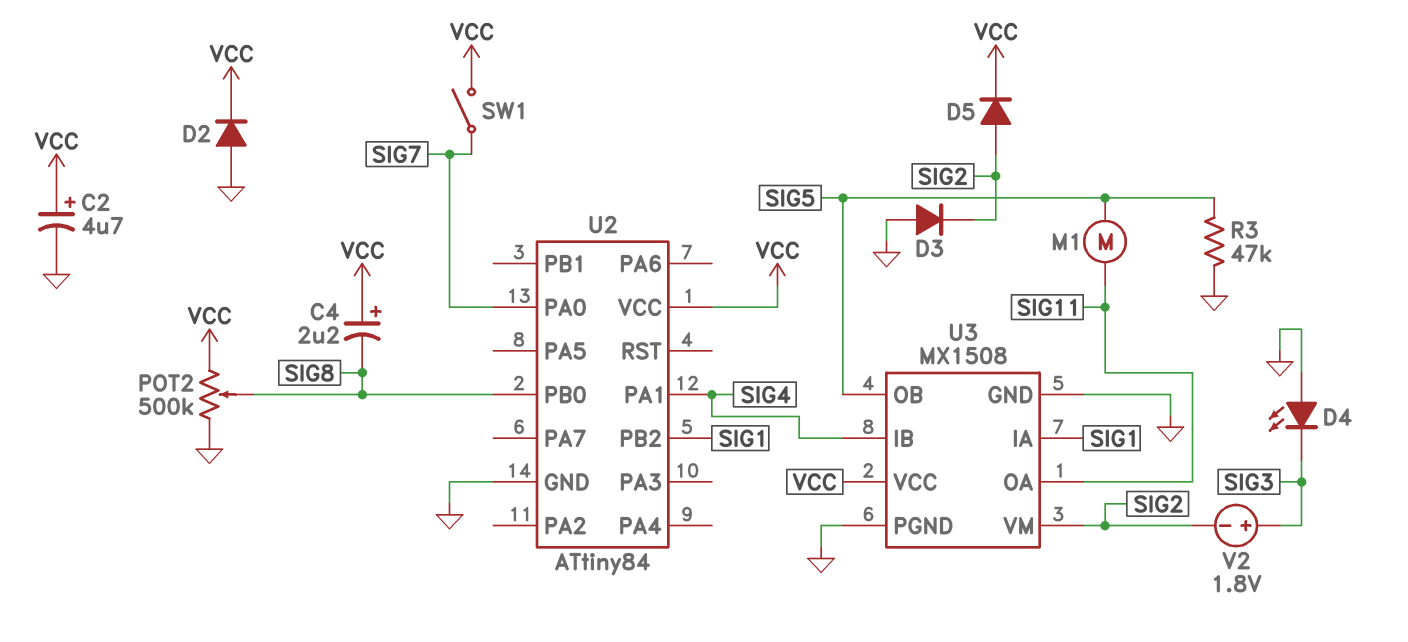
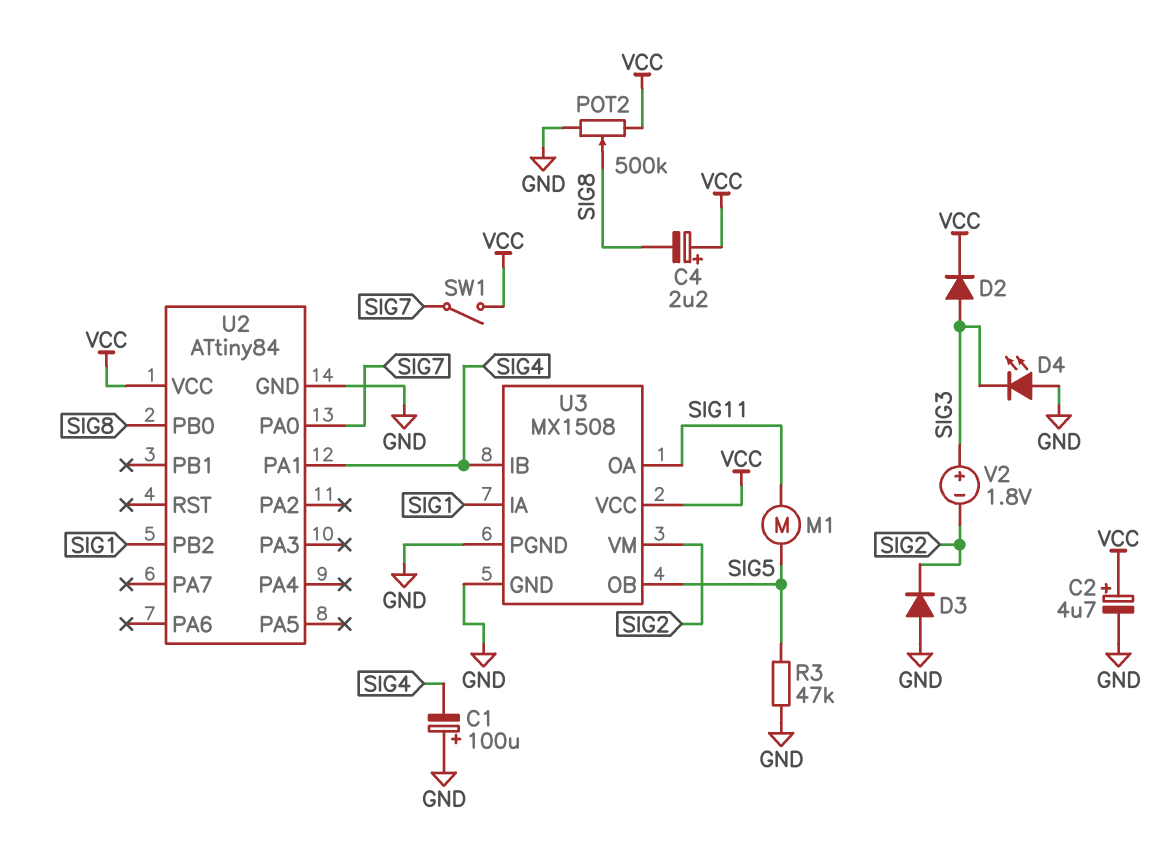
C1: none -> 100uF (plus GND, minus SIG4)
D2: diode (A GND, K VCC) -> diode (A SIG3, K VCC)
D5: diode (A SIG2, K VCC) -> none

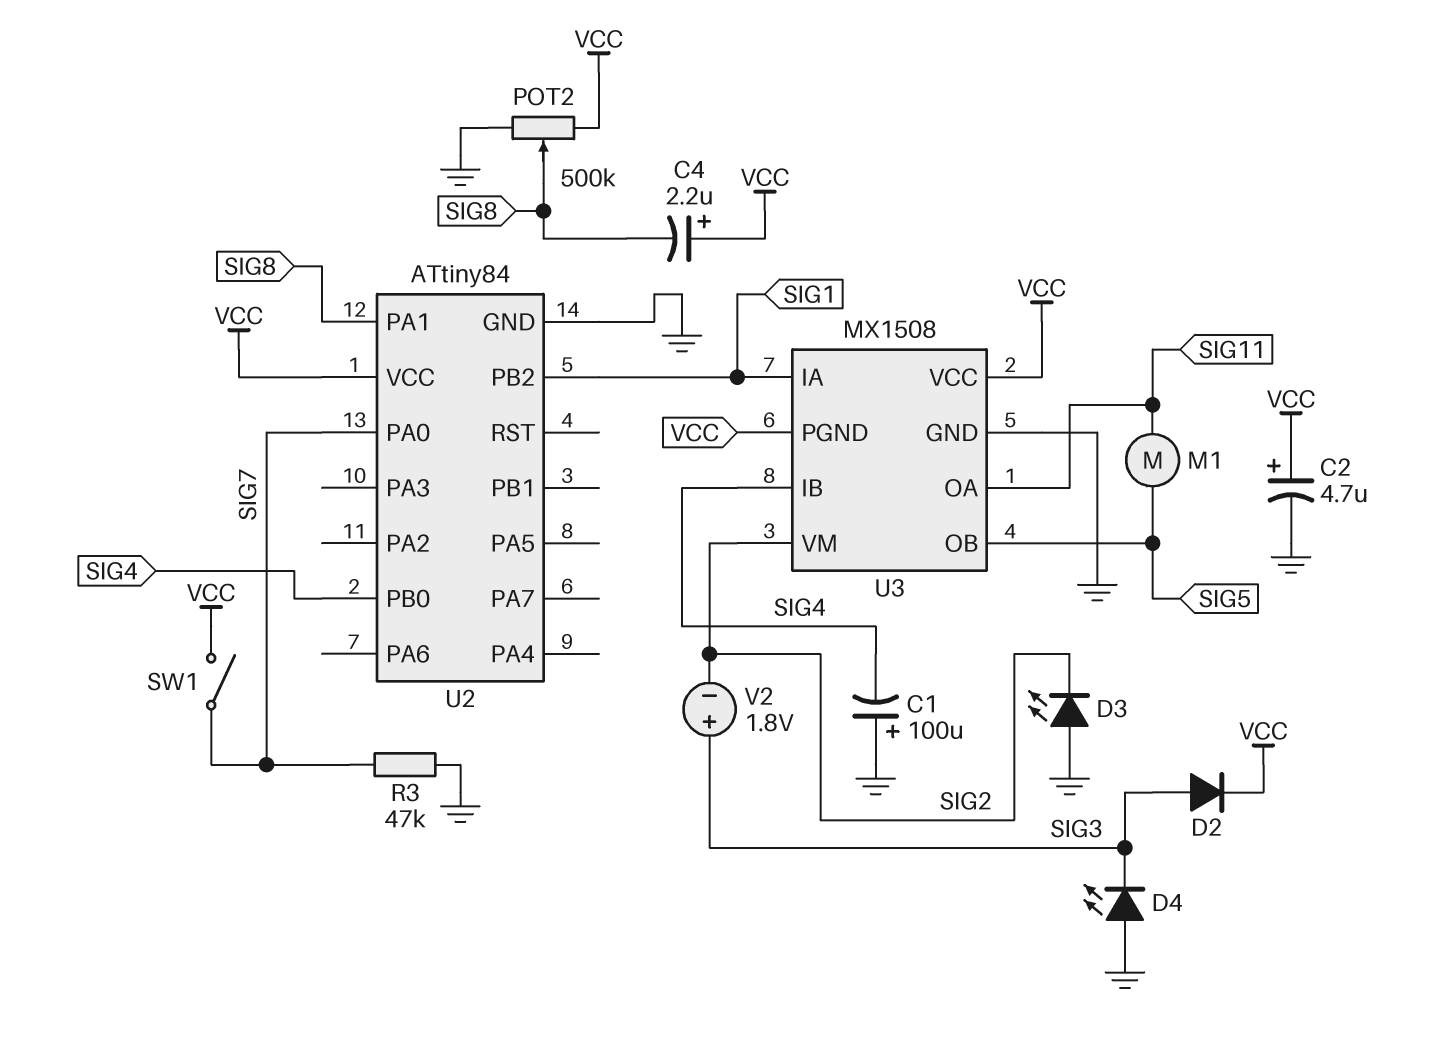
D3: diode (A GND, K SIG2) -> LED (A GND, K SIG2)
R3: 47k (GND, SIG5) -> 47k (GND, SIG7)
U2 pin PA1: SIG4 -> SIG8
U2 pin PB0: SIG8 -> SIG4
U3 pin PGND: GND -> VCC

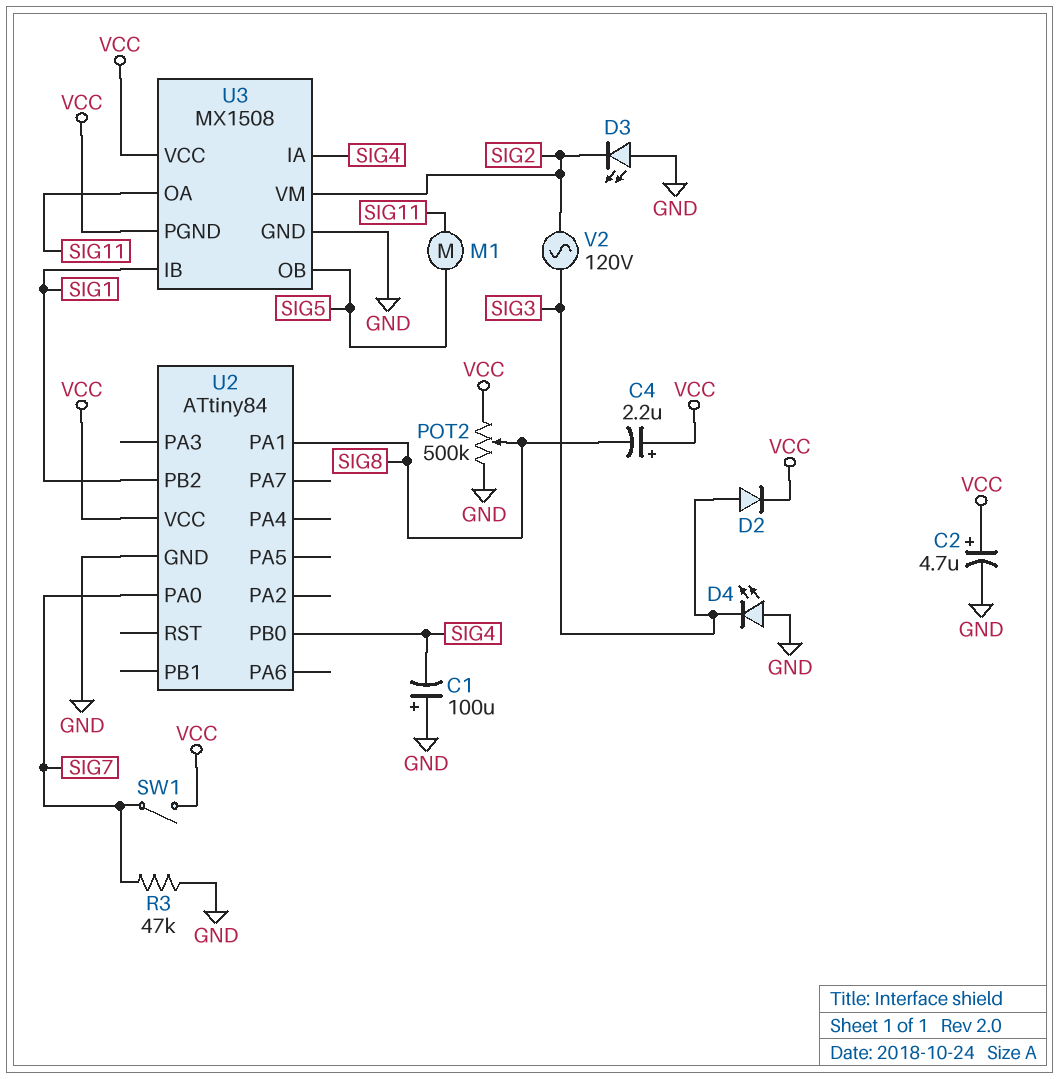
U3 pin IA: SIG1 -> SIG4
U3 pin IB: SIG4 -> SIG1
V2: 1.8V (plus SIG3, minus SIG2) -> AC 120V (SIG2, SIG3)

